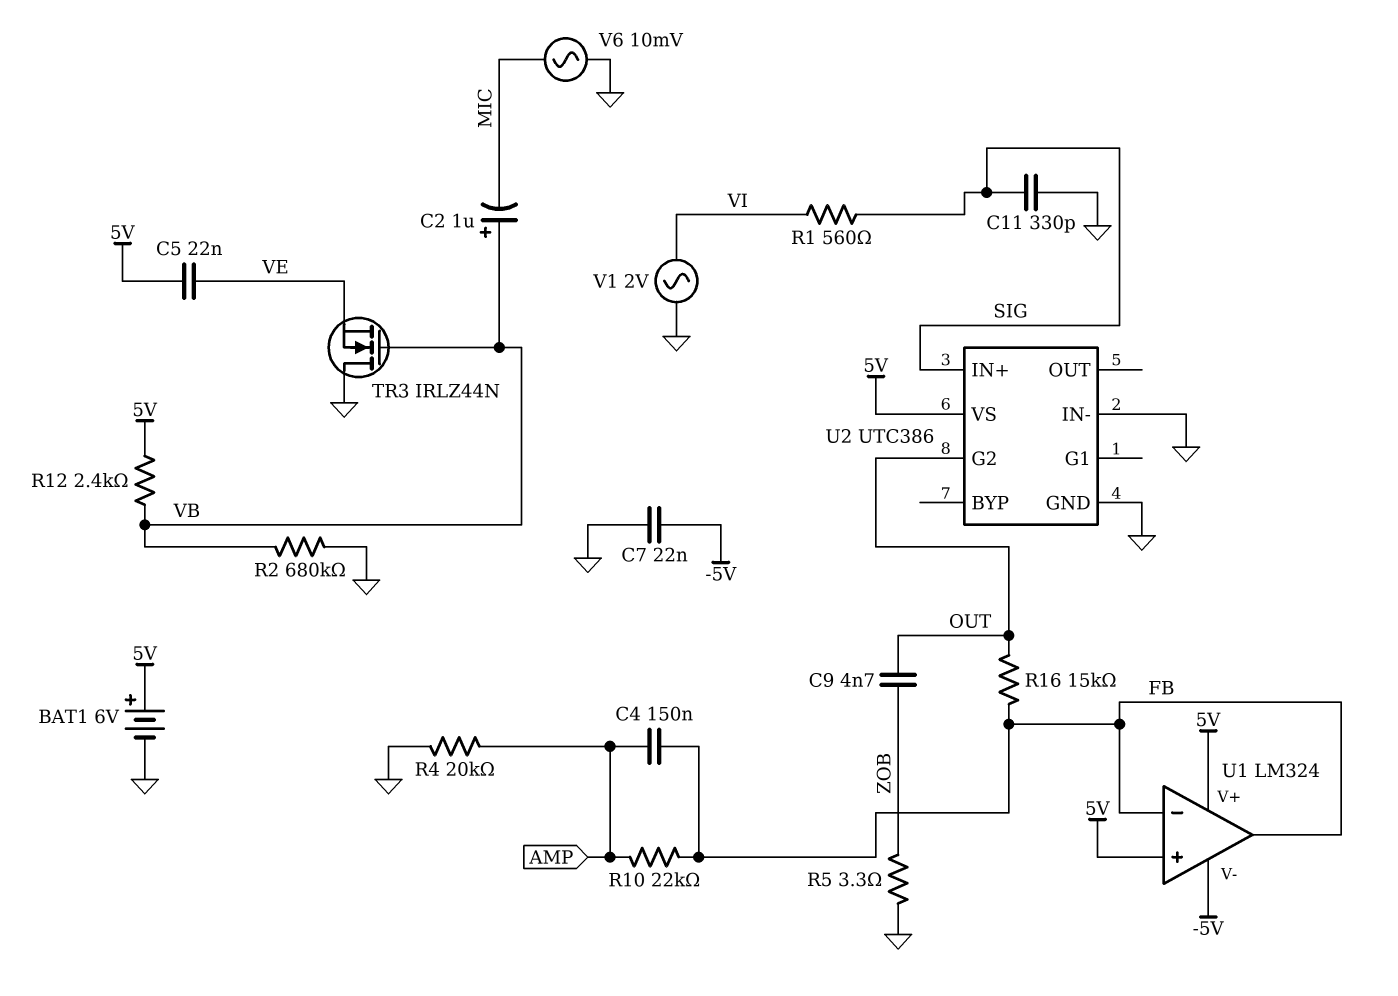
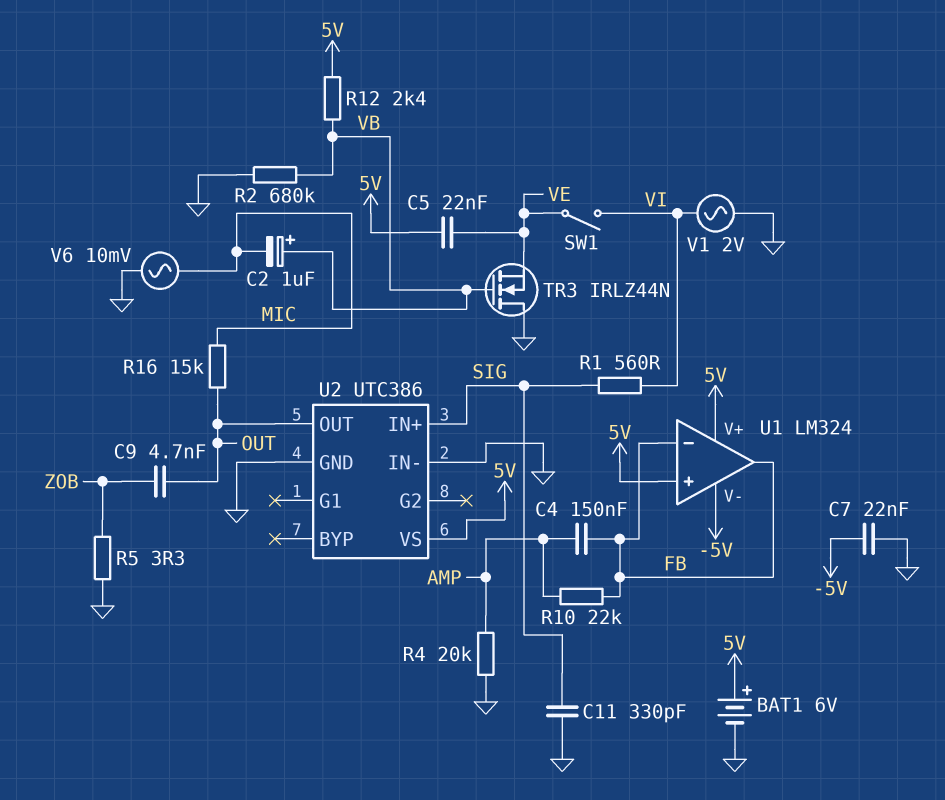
R16: 15k (FB, OUT) -> 15k (MIC, OUT)
SW1: none -> switch (VE, VI)
U2 pin G2: OUT -> none
U2 pin OUT: none -> OUT

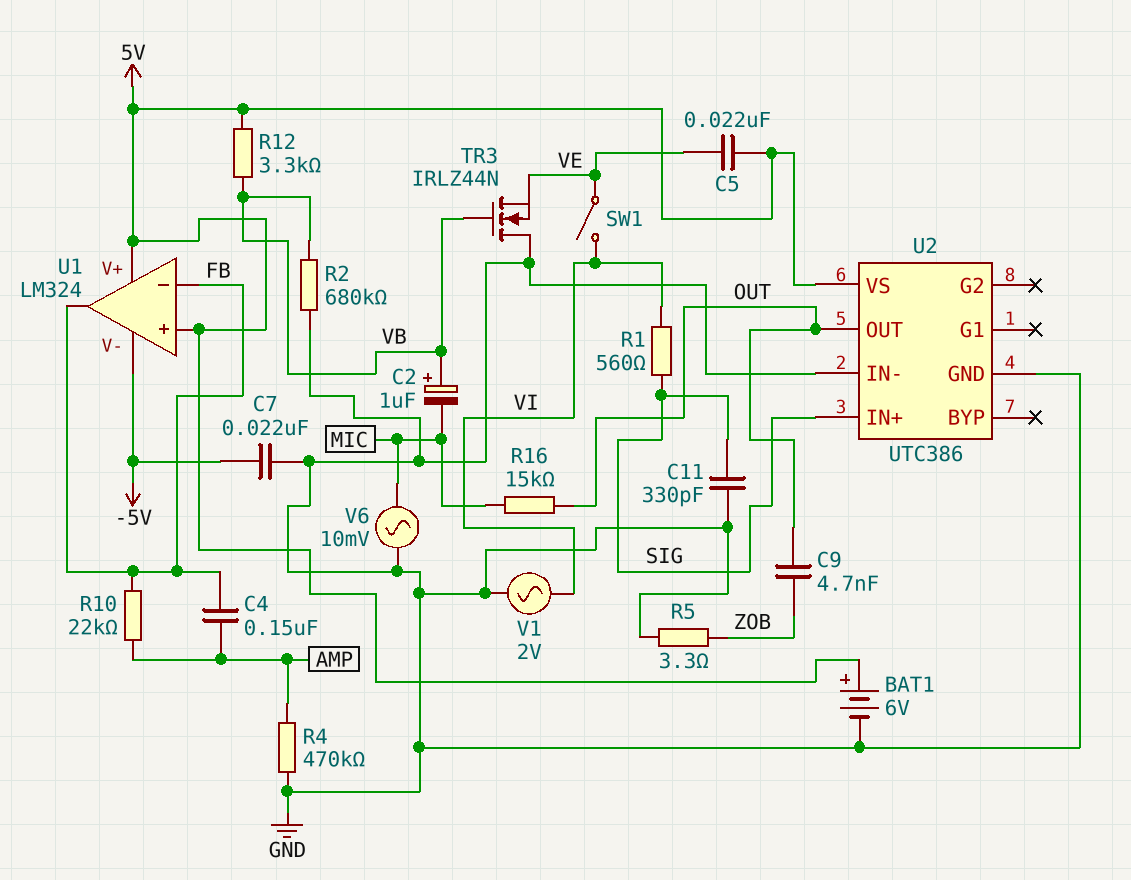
R4: 20k (AMP, GND) -> 470k (AMP, GND)
R12: 2.4k (5V, VB) -> 3.3k (5V, VB)

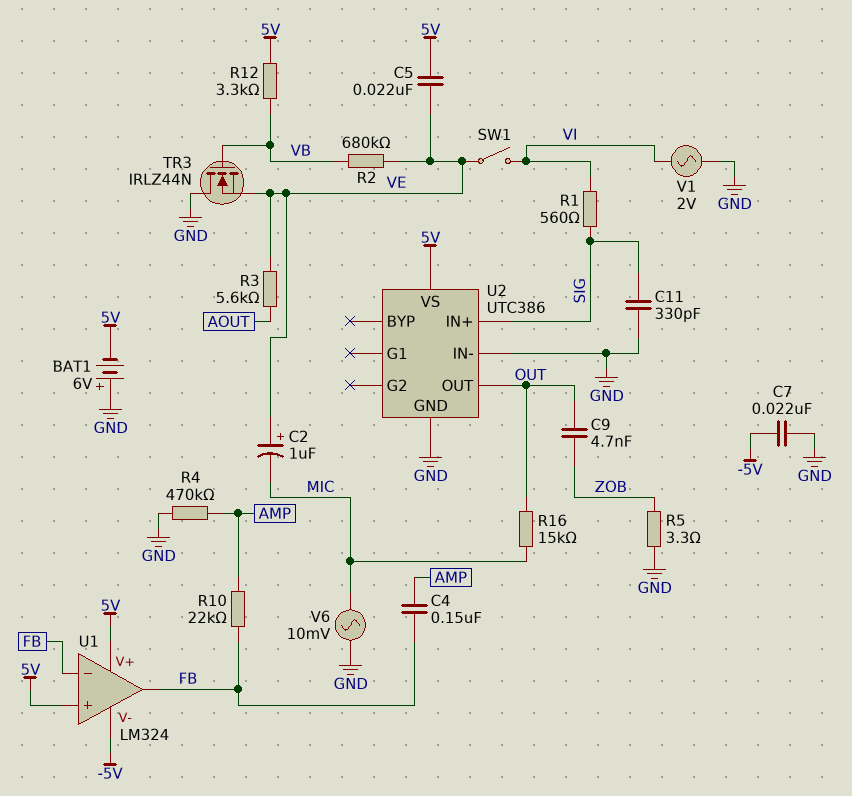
BAT1: 6V (plus 5V, minus GND) -> 6V (plus GND, minus 5V)
C2: 1uF (plus VB, minus MIC) -> 1uF (plus VE, minus MIC)
R2: 680k (GND, VB) -> 680k (VB, VE)
R3: none -> 5.6k (AOUT, VE)

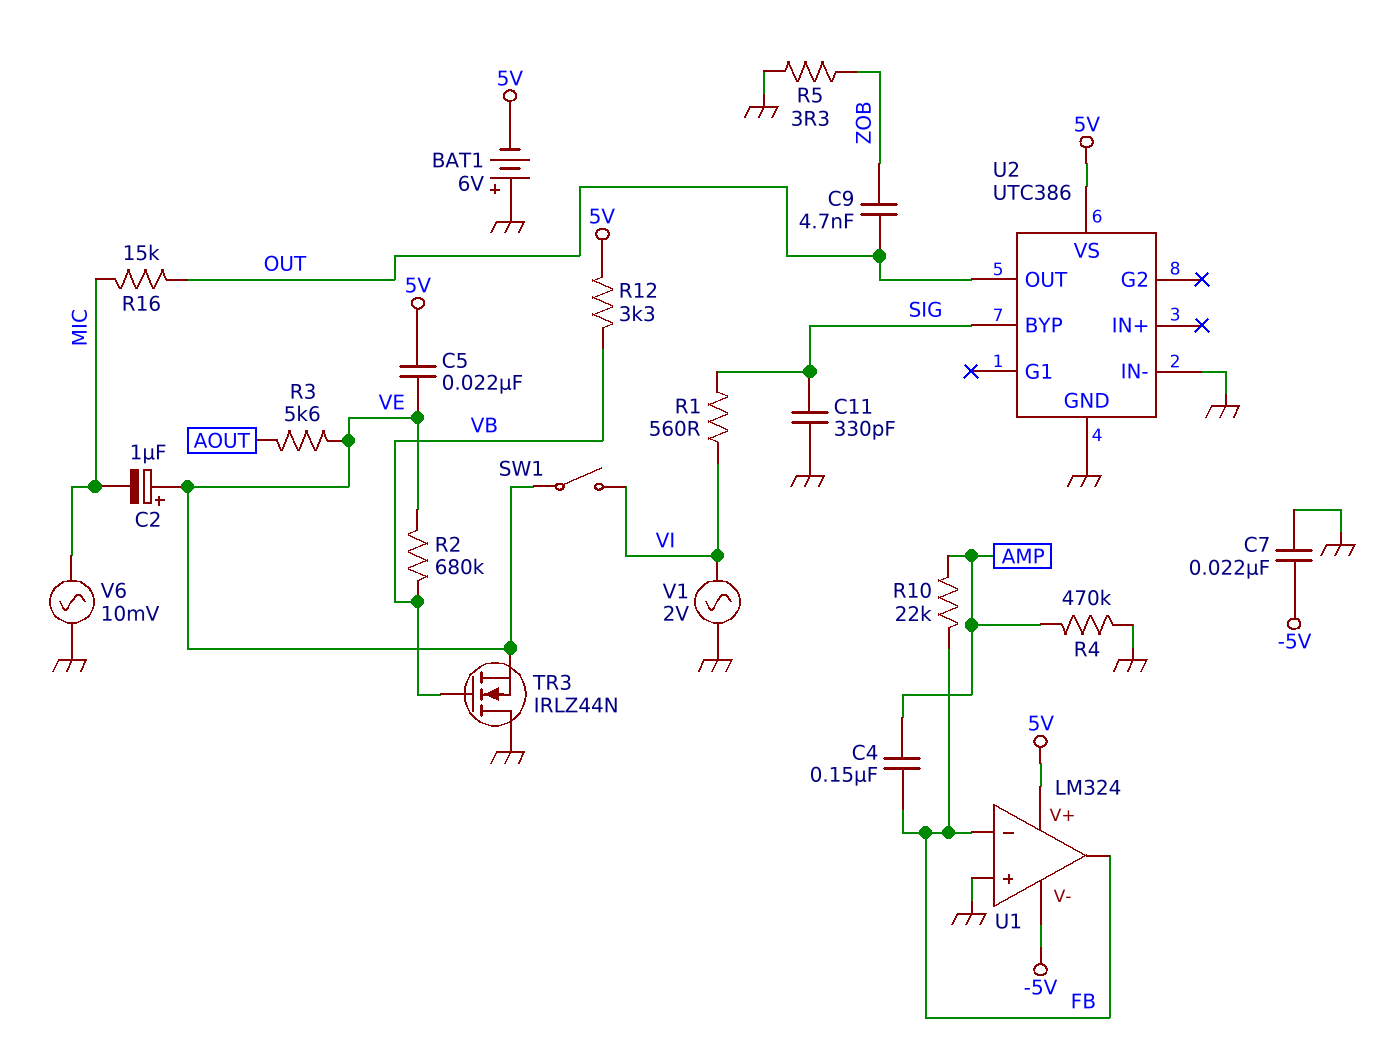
U1 pin in+: 5V -> GND
U2 pin BYP: none -> SIG
U2 pin IN+: SIG -> none

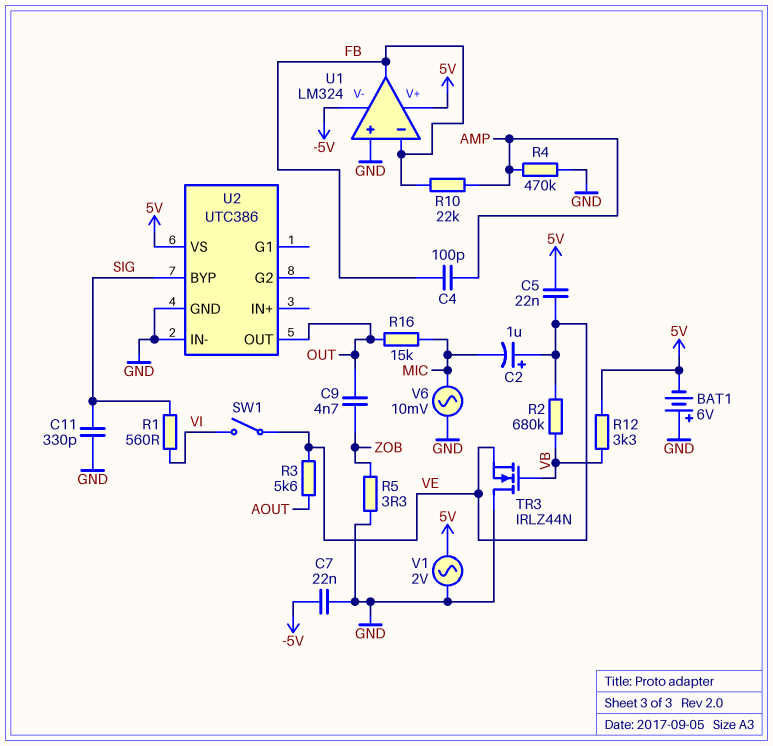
C4: 150nF (AMP, FB) -> 100pF (AMP, FB)
V1: AC 2V (GND, VI) -> AC 2V (5V, GND)

